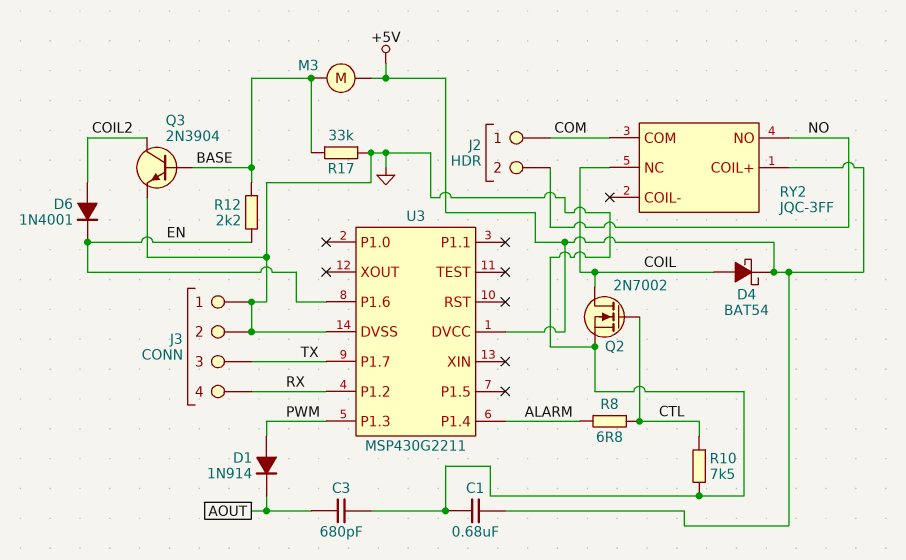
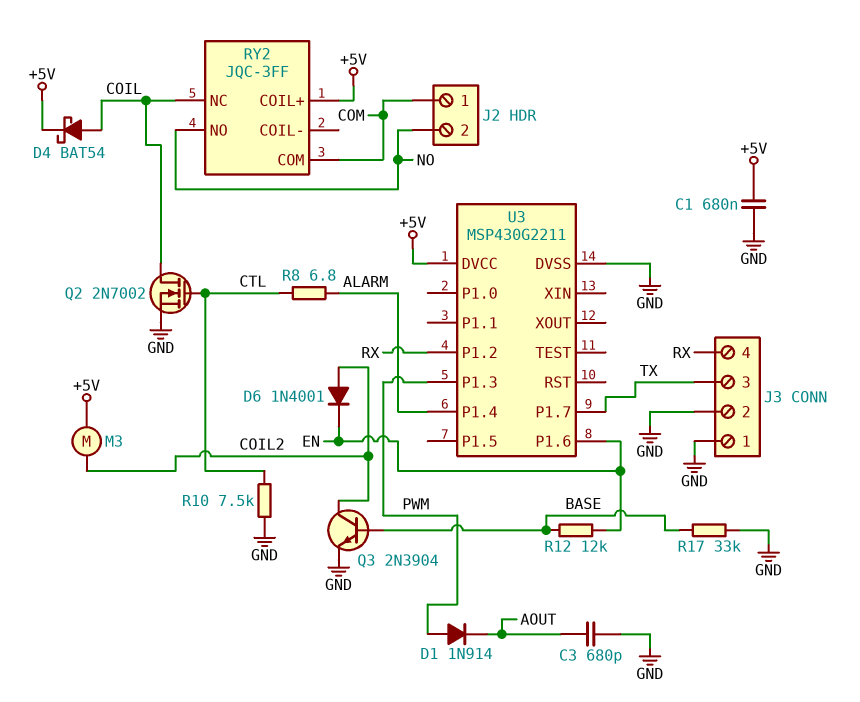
M3: motor (+5V, BASE) -> motor (+5V, COIL2)
R12: 2.2k (BASE, EN) -> 12k (BASE, EN)

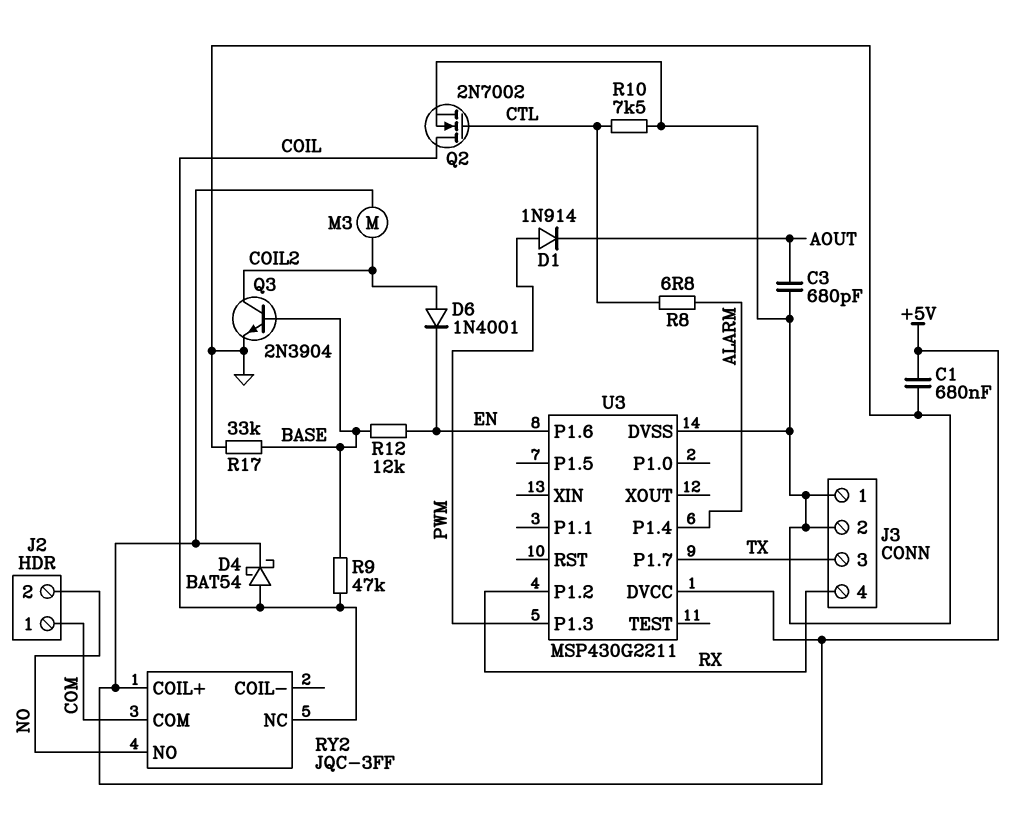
R9: none -> 47k (BASE, COIL)

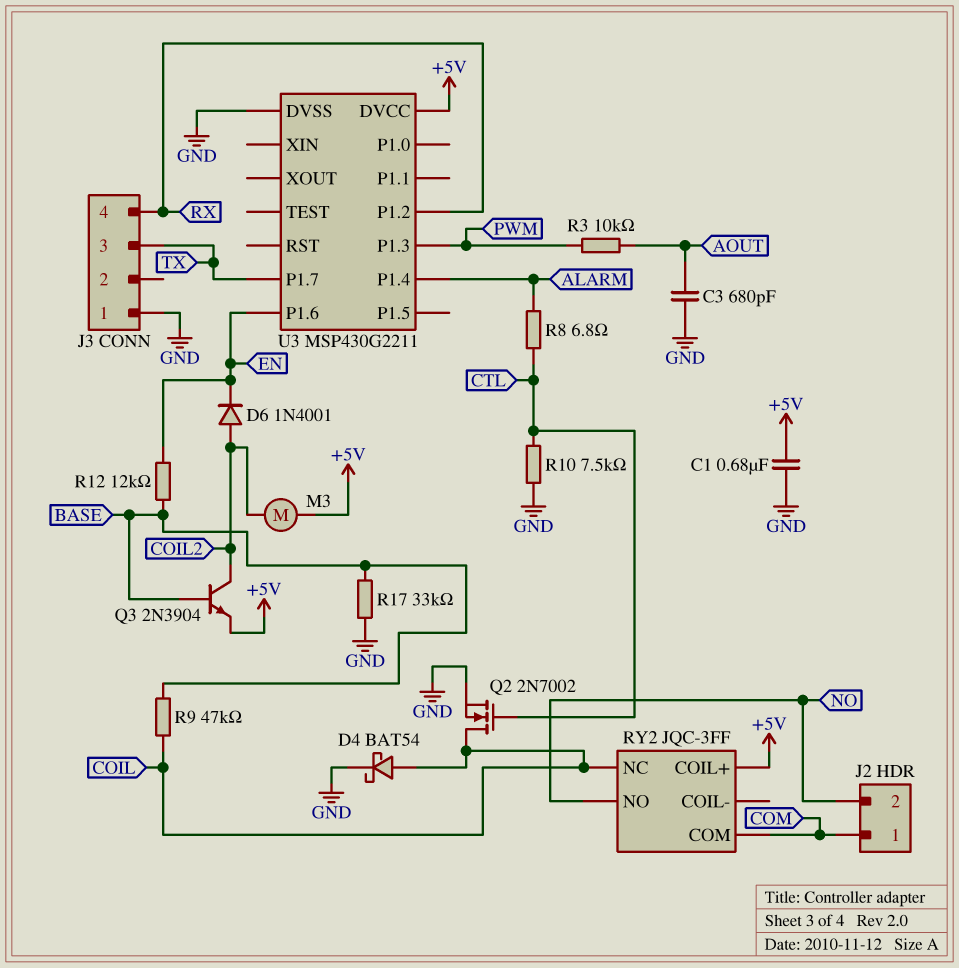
D1: diode 1N914 (A PWM, K AOUT) -> none
D4: schottky BAT54 (A COIL, K +5V) -> schottky BAT54 (A COIL, K GND)
J3 pin 2: GND -> none
Q3: NPN 2N3904 (B BASE, C COIL2, E GND) -> NPN 2N3904 (B BASE, C COIL2, E +5V)
R3: none -> 10k (AOUT, PWM)

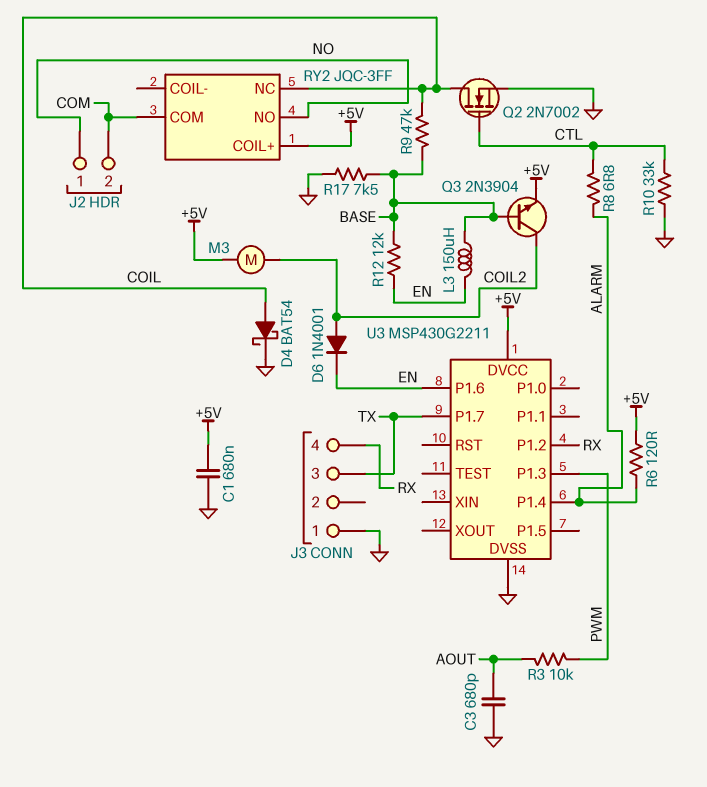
J2 pin 1: COM -> NO
J2 pin 2: NO -> COM
L3: none -> 150uH (BASE, EN)
R6: none -> 120 (+5V, ALARM)
R10: 7.5k (CTL, GND) -> 33k (CTL, GND)
R17: 33k (BASE, GND) -> 7.5k (BASE, GND)

